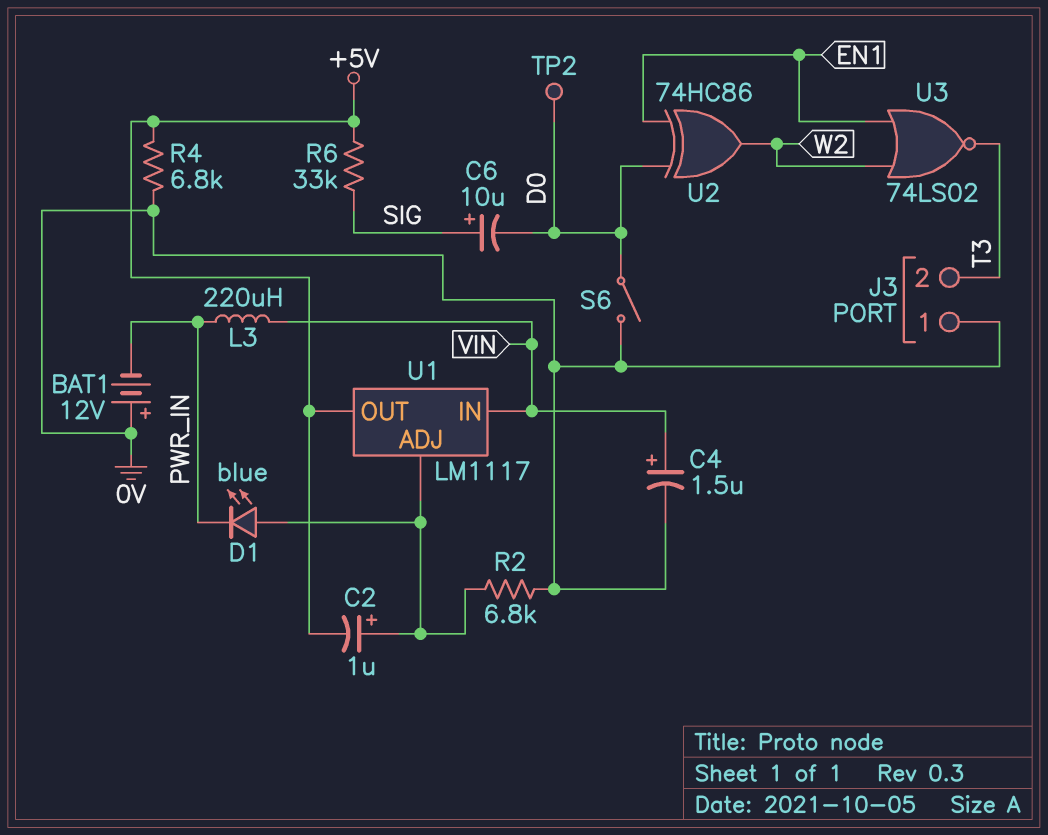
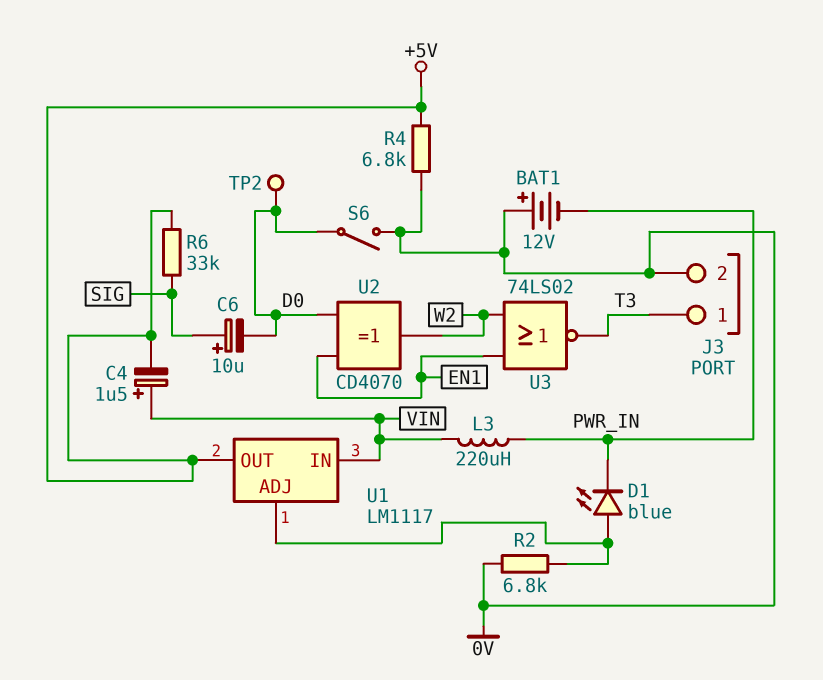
C2: 1uF (plus U1/ADJ, minus +5V) -> none
C4: 1.5uF (plus VIN, minus 0V) -> 1.5uF (plus VIN, minus +5V)
J3 pin 1: 0V -> T3
J3 pin 2: T3 -> 0V
U2: XOR 74HC86 (in D0, in EN1, out W2) -> XOR CD4070 (in D0, in EN1, out W2)

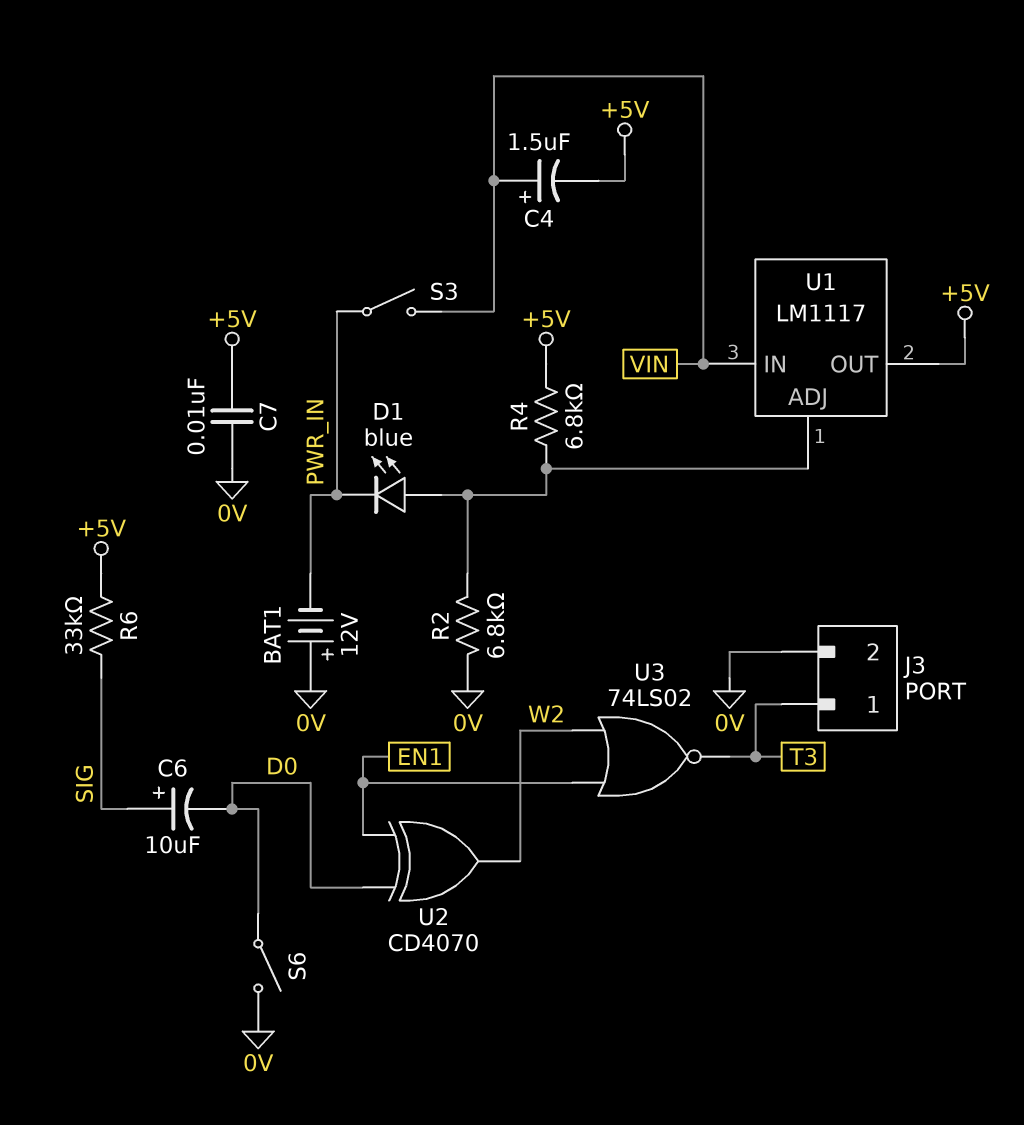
C7: none -> 10nF (+5V, 0V)
L3: 220uH (PWR_IN, VIN) -> none
R4: 6.8k (+5V, 0V) -> 6.8k (+5V, U1/ADJ)
S3: none -> switch (PWR_IN, VIN)
TP2: test point (D0) -> none

